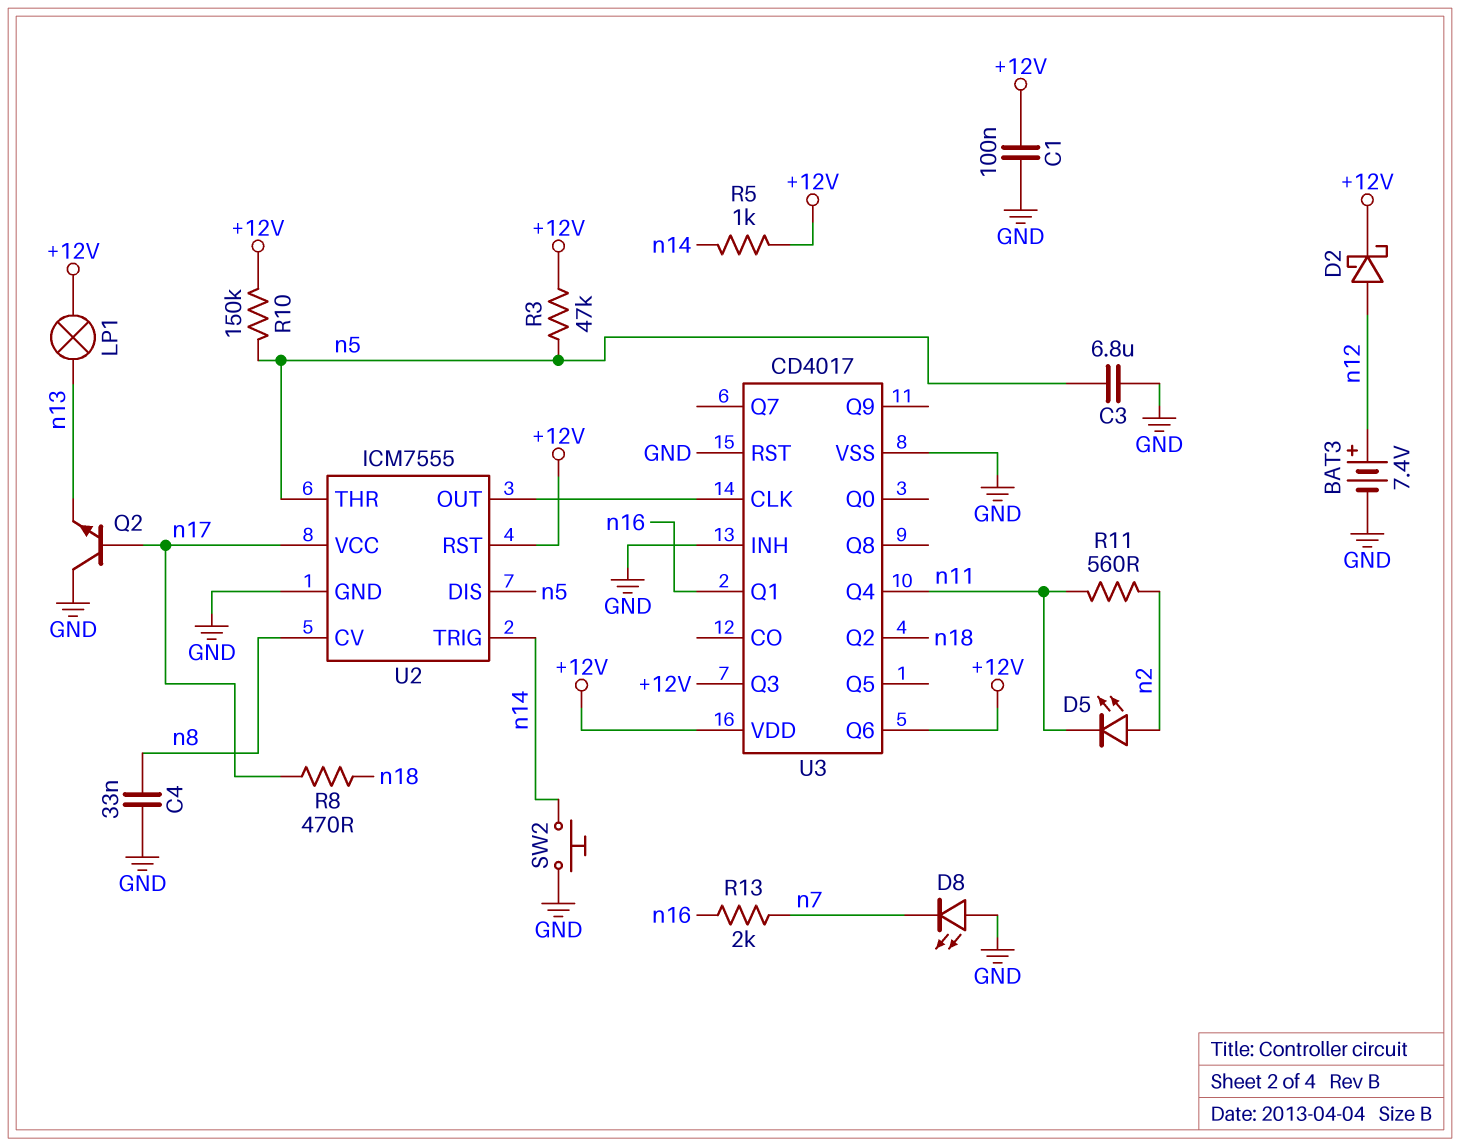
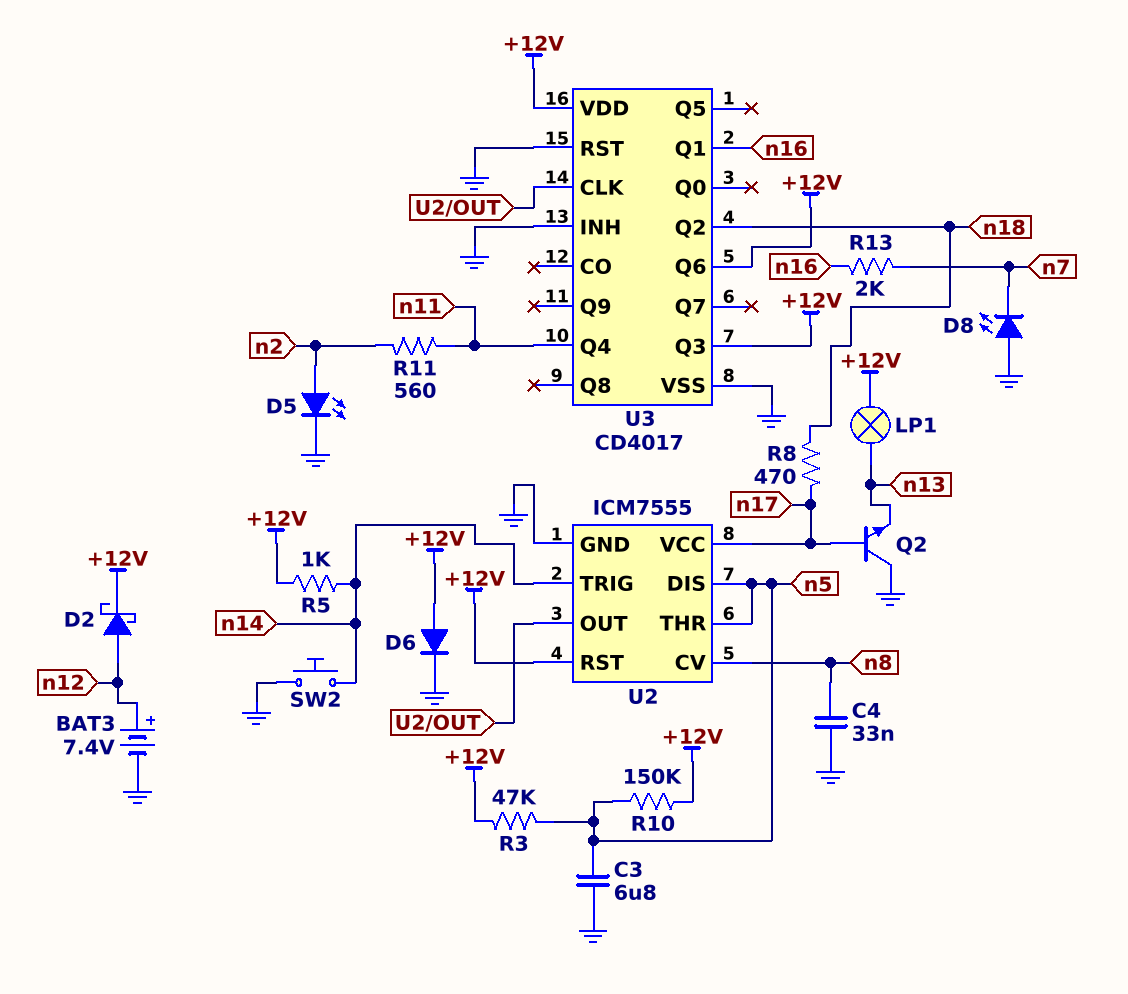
C1: 100nF (+12V, GND) -> none
D5: LED (A n2, K n11) -> LED (A n2, K GND)
D6: none -> diode (A +12V, K GND)

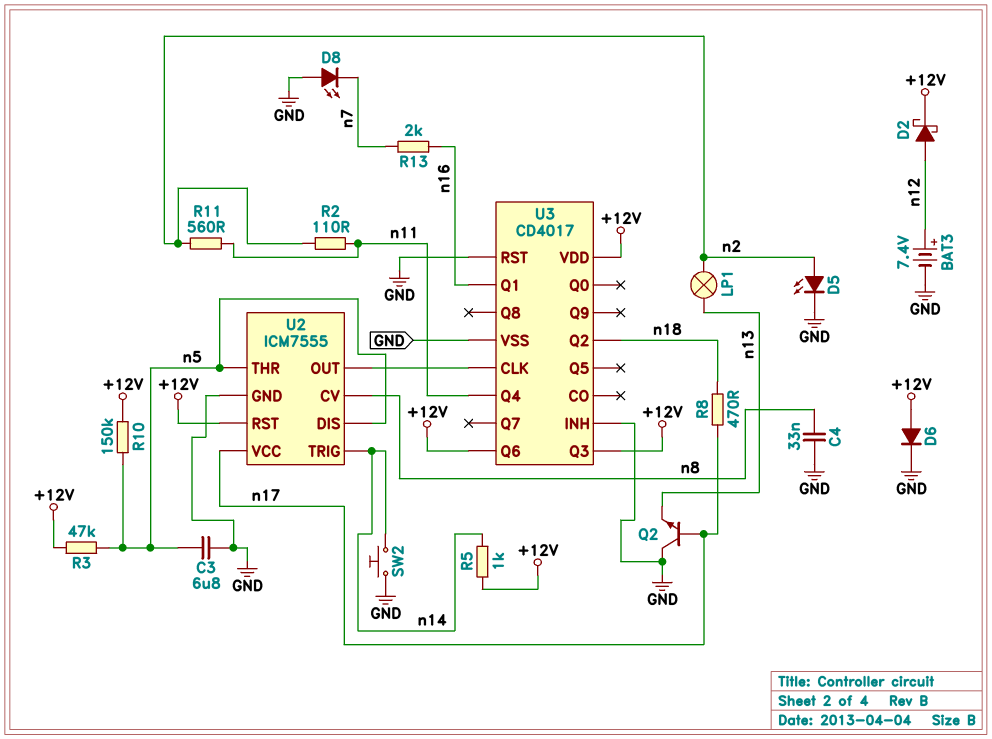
LP1: lamp (+12V, n13) -> lamp (n2, n13)
R2: none -> 110 (n2, n11)

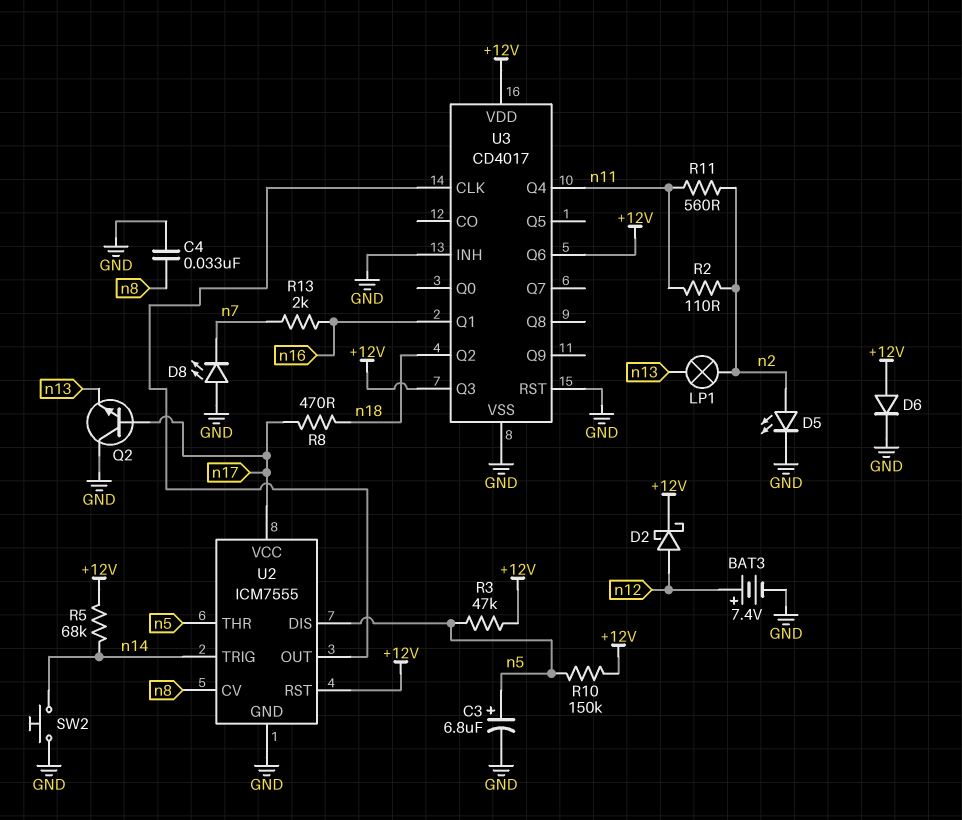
C3: 6.8uF (GND, n5) -> 6.8uF (plus n5, minus GND)
R5: 1k (+12V, n14) -> 68k (+12V, n14)

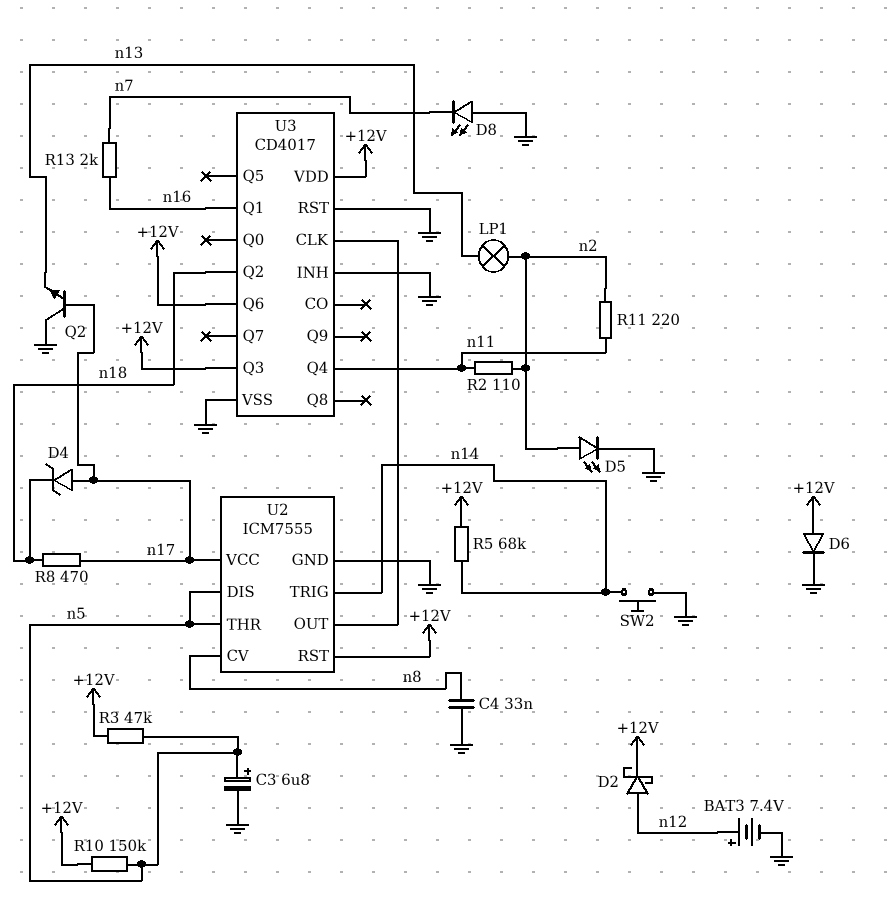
D4: none -> zener (A n17, K n18)
R11: 560 (n2, n11) -> 220 (n2, n11)

